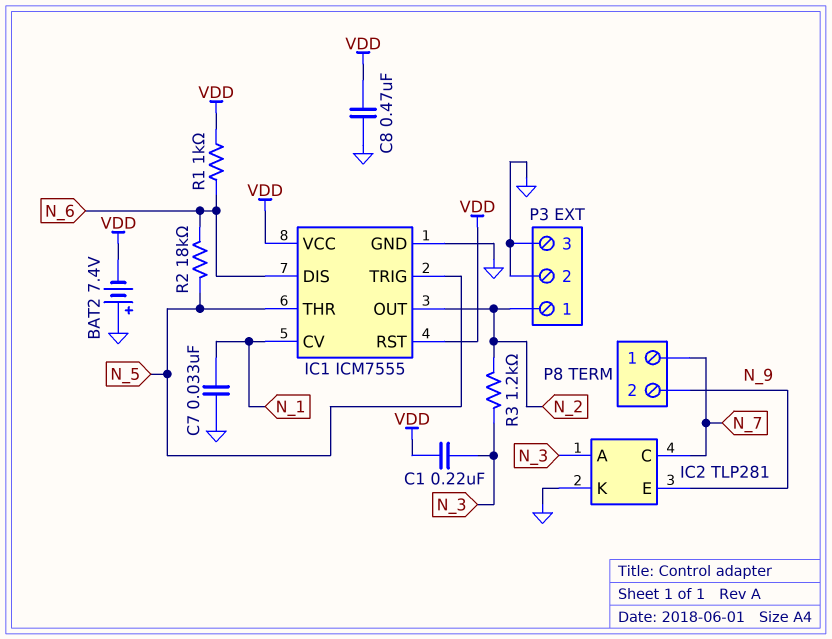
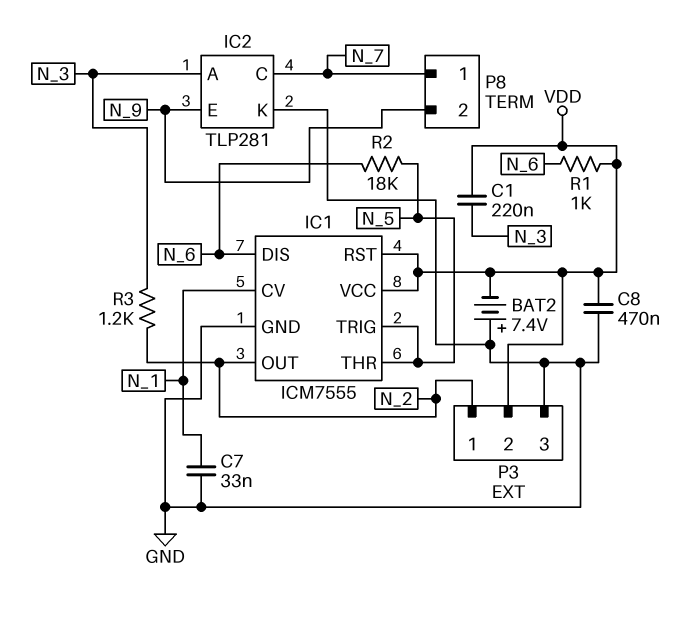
P3 pin 2: GND -> VDD

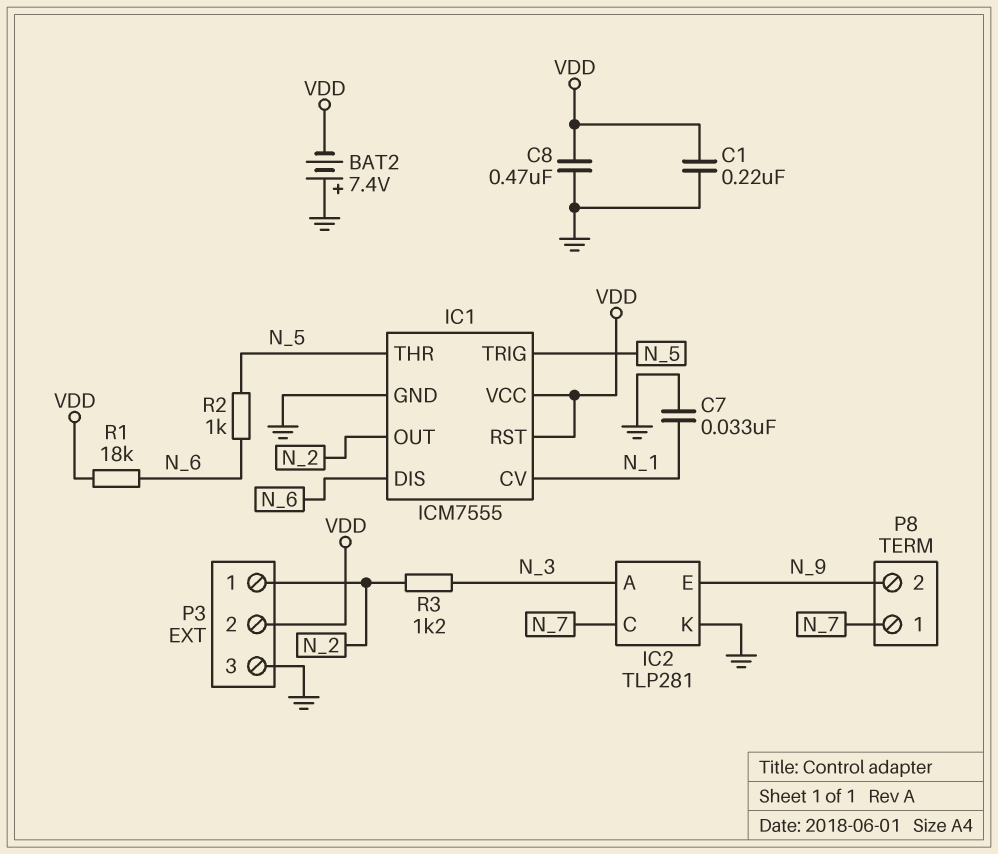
C1: 220nF (N_3, VDD) -> 220nF (GND, VDD)
R1: 1k (N_6, VDD) -> 18k (N_6, VDD)
R2: 18k (N_5, N_6) -> 1k (N_5, N_6)

